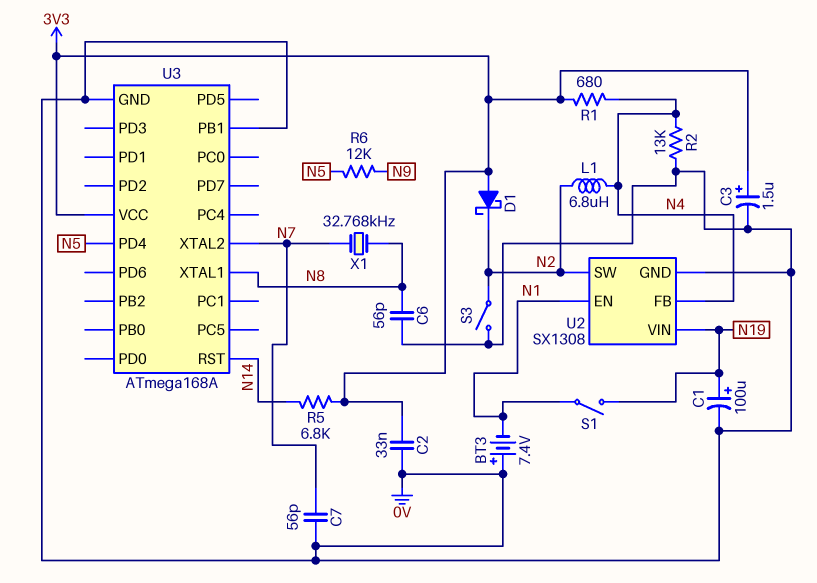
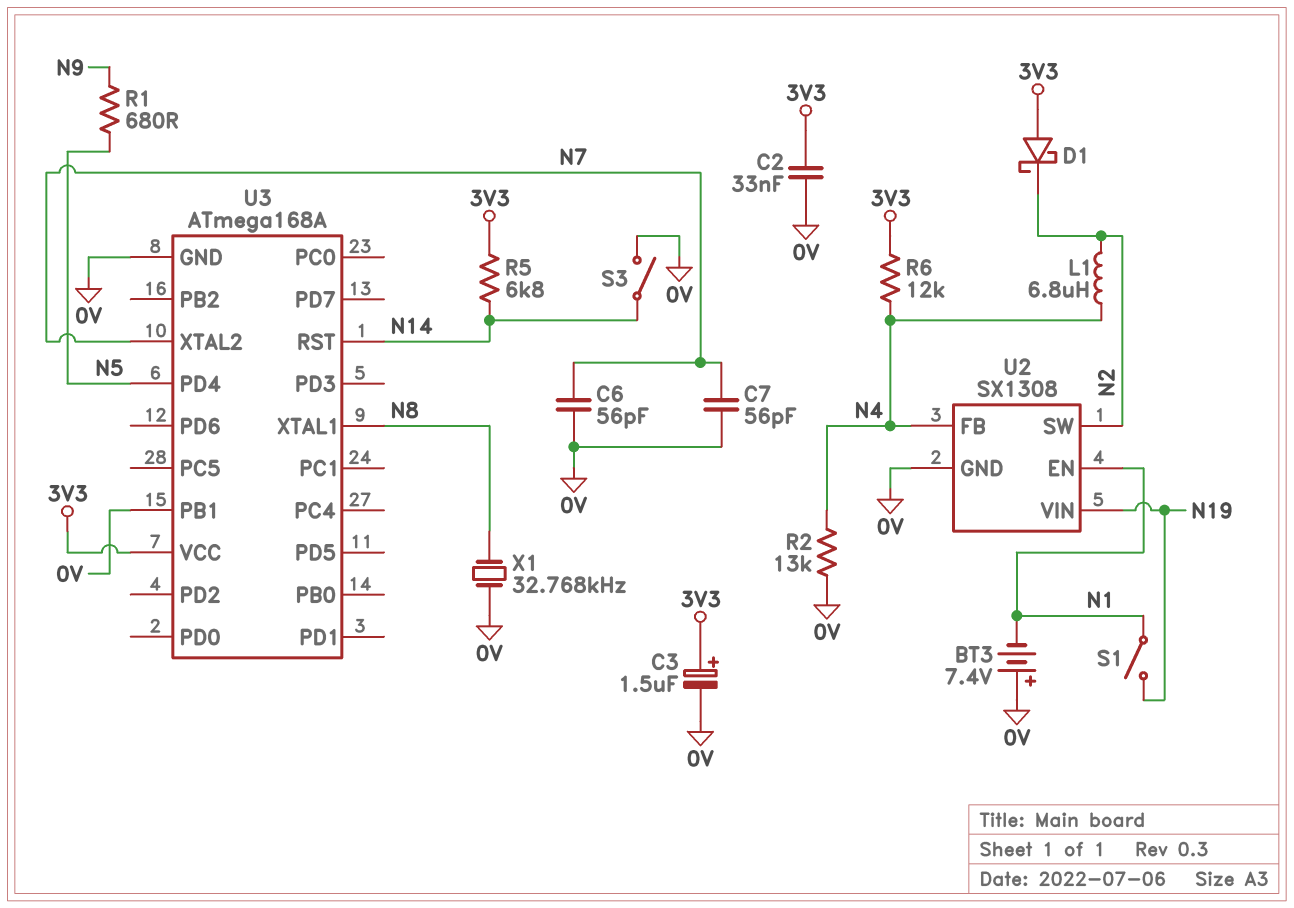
C1: 100uF (plus N19, minus 0V) -> none
C6: 56pF (0V, N8) -> 56pF (0V, N7)
R1: 680 (3V3, N4) -> 680 (N5, N9)
R6: 12k (N5, N9) -> 12k (3V3, N4)
S3: switch (0V, N2) -> switch (0V, N14)
X1: 32.768kHz (N7, N8) -> 32.768kHz (0V, N8)

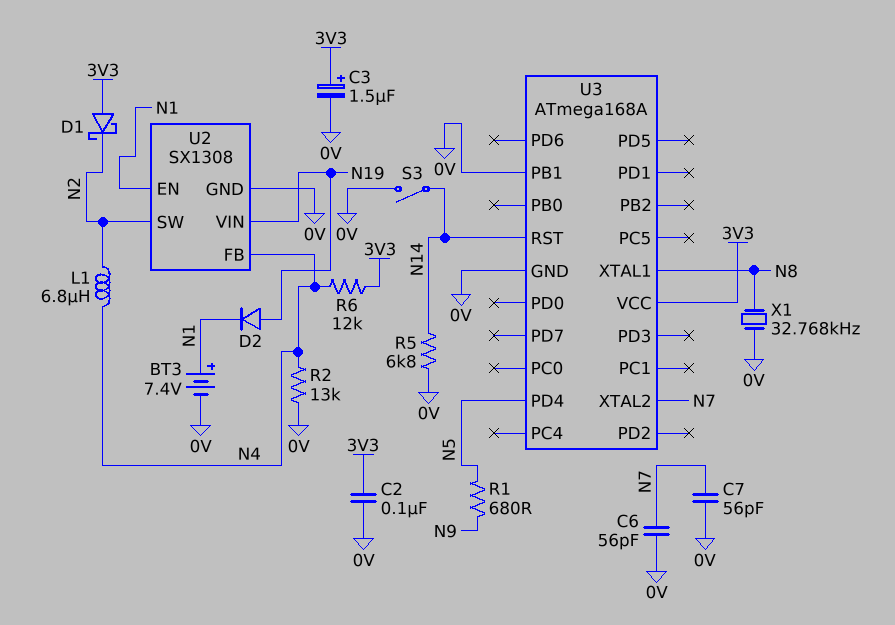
BT3: 7.4V (plus 0V, minus N1) -> 7.4V (plus N1, minus 0V)
C2: 33nF (0V, 3V3) -> 100nF (0V, 3V3)
D2: none -> diode (A N19, K N1)
R5: 6.8k (3V3, N14) -> 6.8k (0V, N14)
S1: switch (N1, N19) -> none

